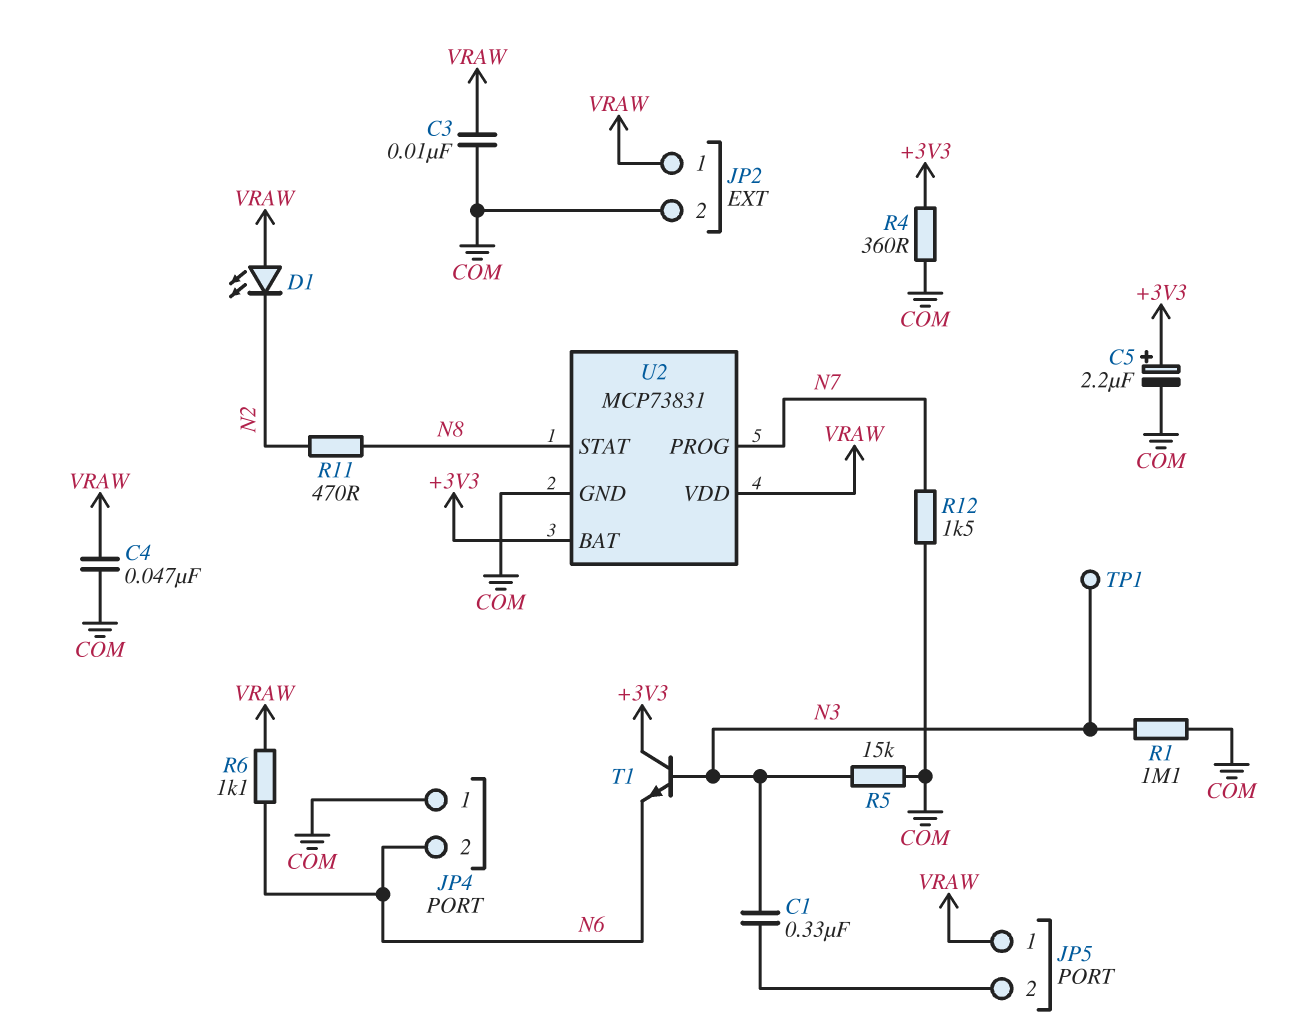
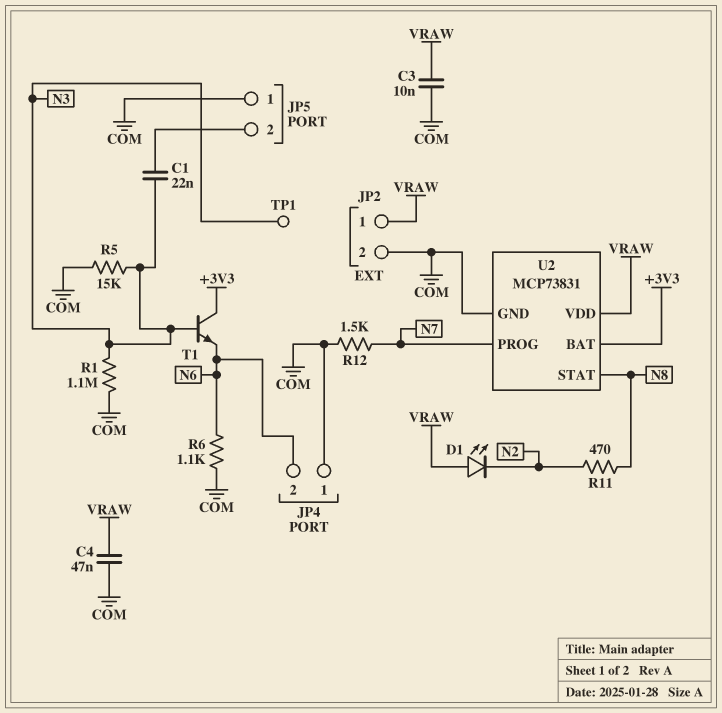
C1: 330nF (JP5/2, N3) -> 22nF (JP5/2, N3)
C5: 2.2uF (plus +3V3, minus COM) -> none
JP5 pin 1: VRAW -> COM
R4: 360 (+3V3, COM) -> none
R6: 1.1k (N6, VRAW) -> 1.1k (COM, N6)

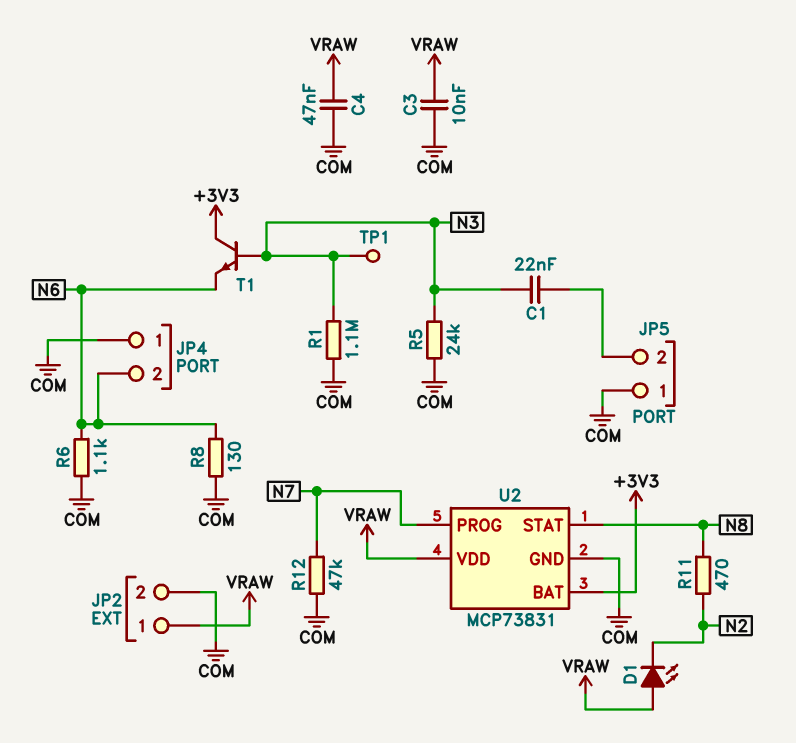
R5: 15k (COM, N3) -> 24k (COM, N3)
R8: none -> 130 (COM, N6)
R12: 1.5k (COM, N7) -> 47k (COM, N7)

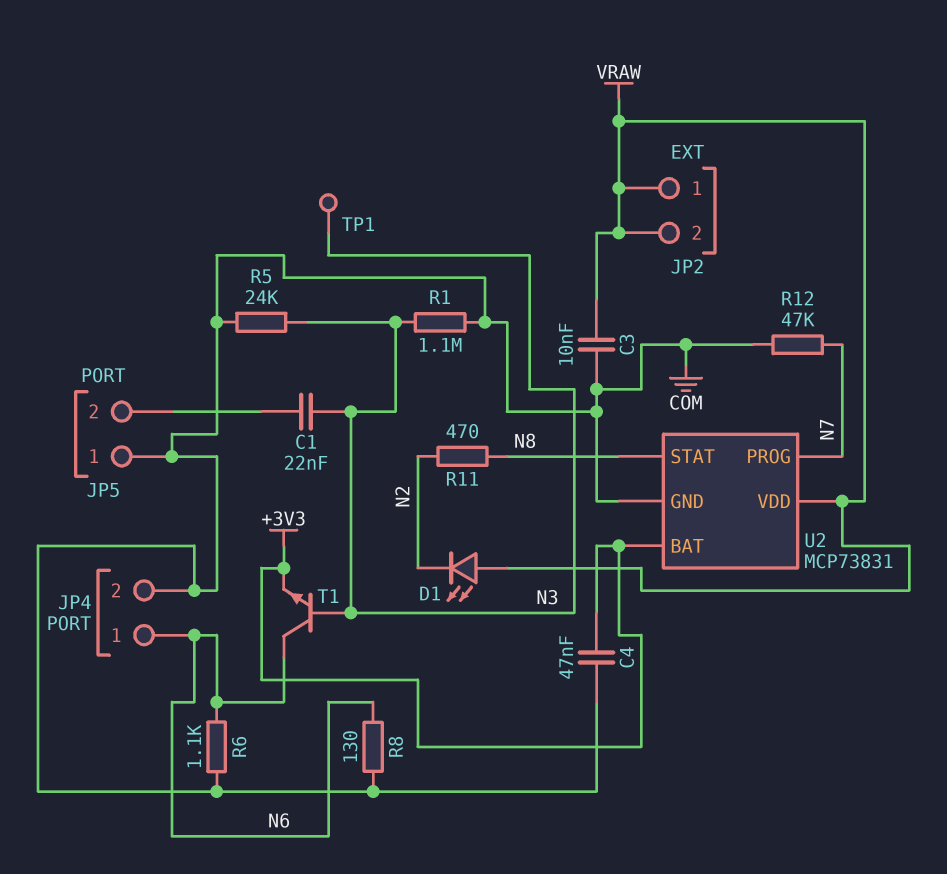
C4: 47nF (COM, VRAW) -> 47nF (+3V3, COM)
JP2 pin 2: COM -> VRAW
JP4 pin 1: COM -> N6
JP4 pin 2: N6 -> COM
T1: NPN (B N3, C +3V3, E N6) -> NPN (B N3, C N6, E +3V3)

